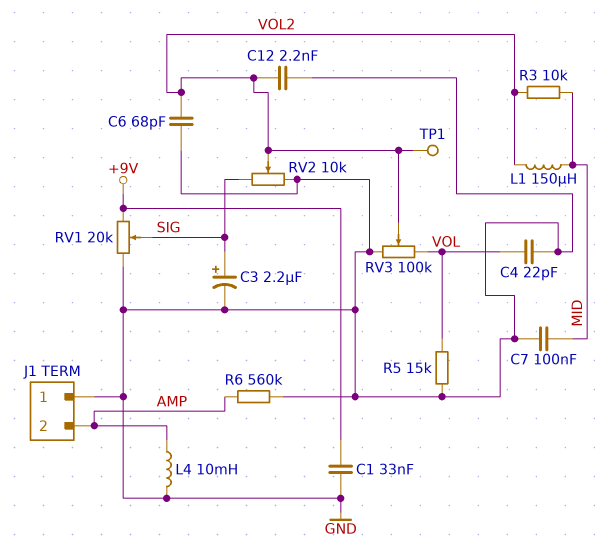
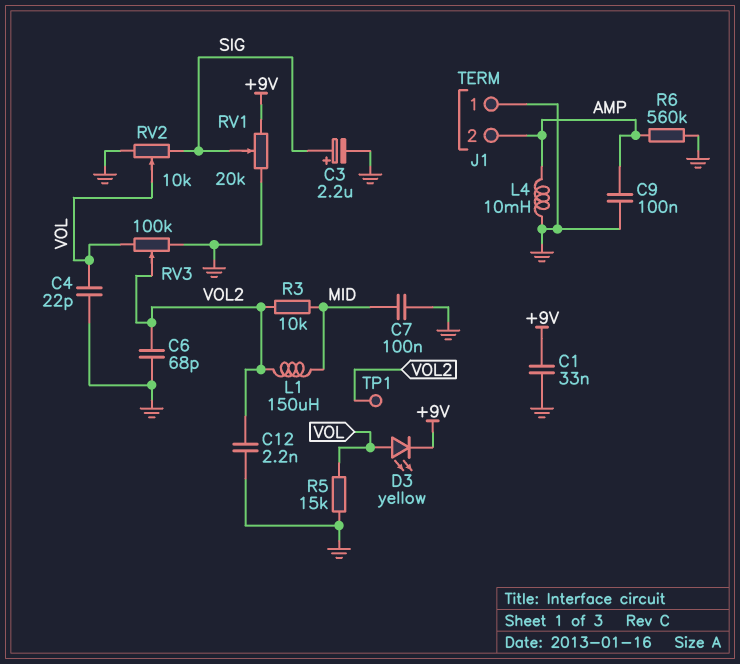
C9: none -> 100nF (AMP, GND)
D3: none -> LED yellow (A VOL, K +9V)
RV2: 10k (GND, SIG, wiper VOL2) -> 10k (GND, SIG, wiper VOL)

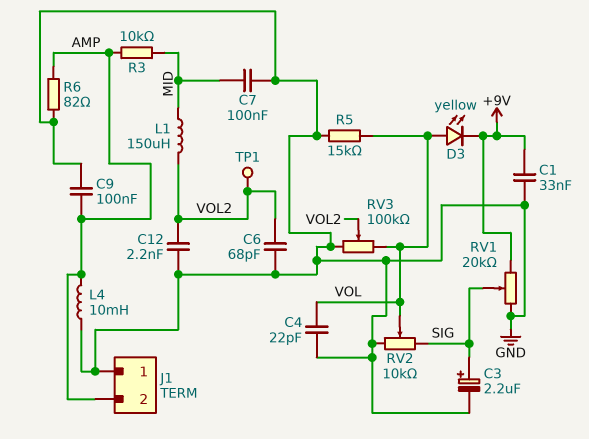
R3: 10k (MID, VOL2) -> 10k (AMP, MID)
R6: 560k (AMP, GND) -> 82 (AMP, GND)

